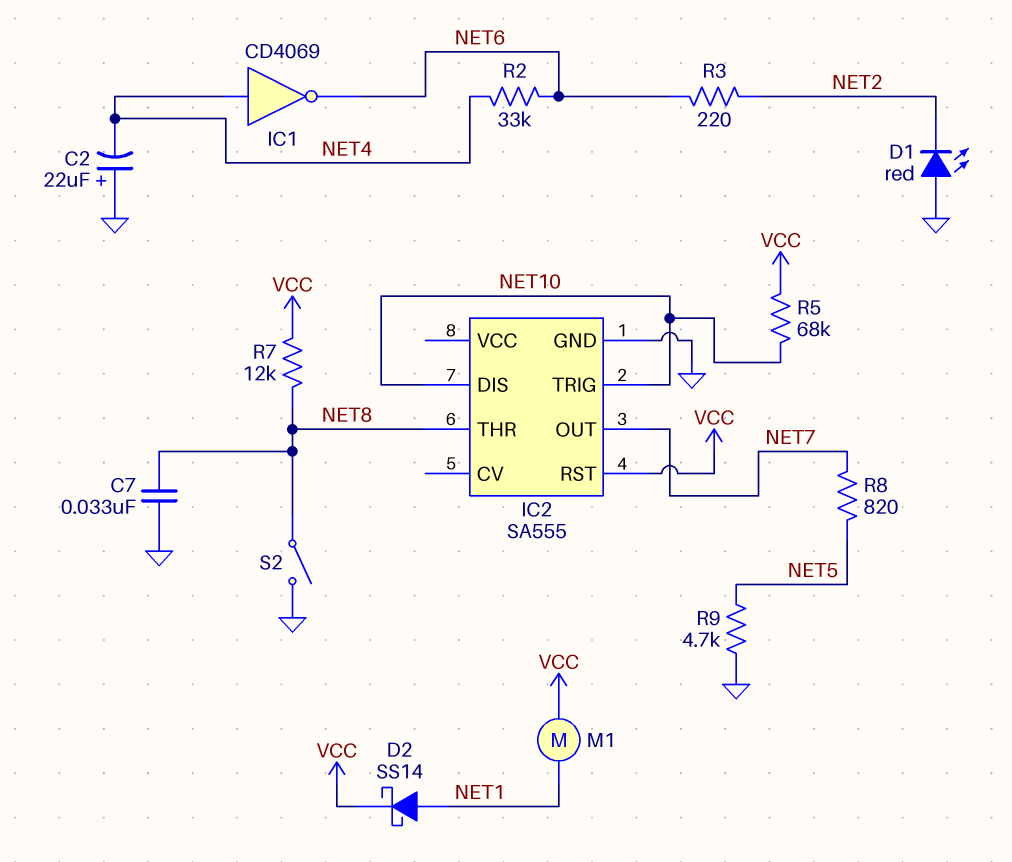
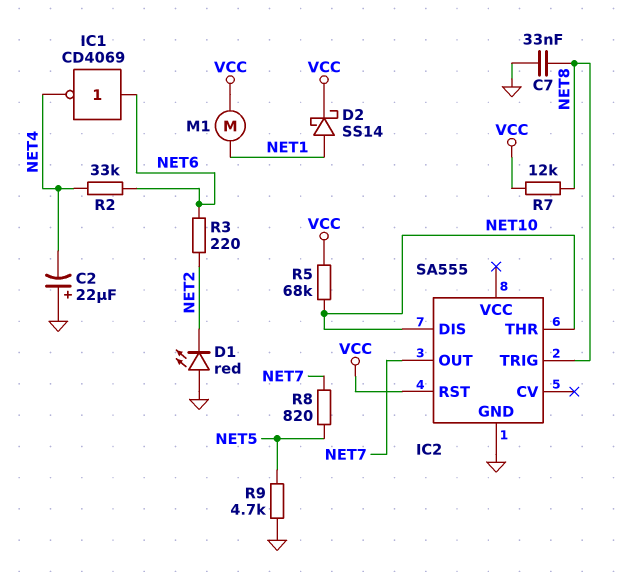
IC1: NOT CD4069 (in NET4, out NET6) -> NOT CD4069 (in NET6, out NET4)
IC2 pin THR: NET8 -> NET10
IC2 pin TRIG: NET10 -> NET8
S2: switch (GND, NET8) -> none

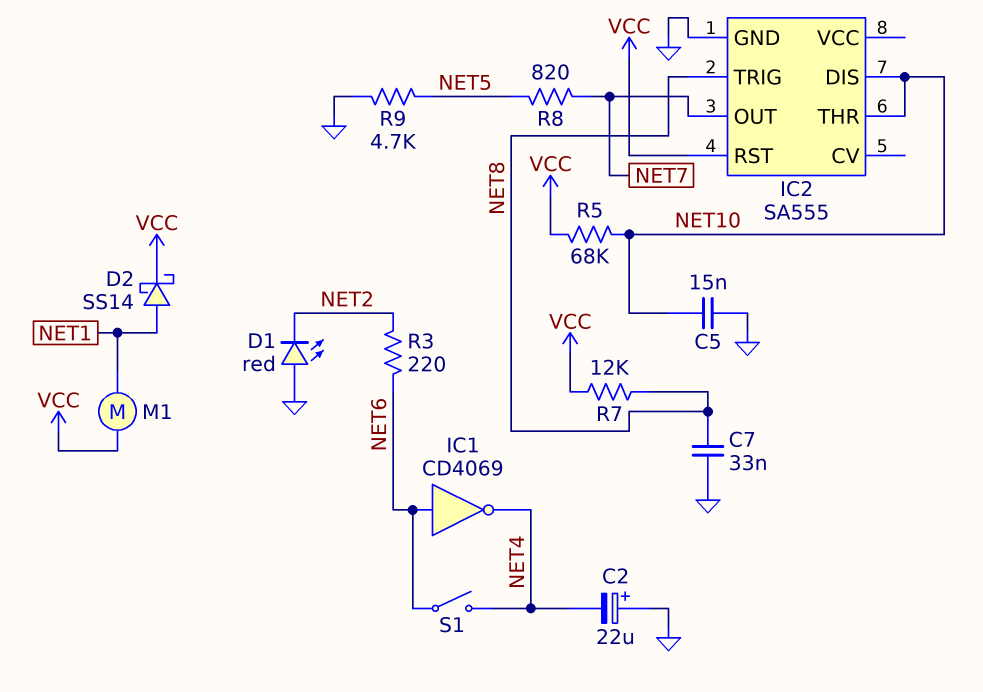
C5: none -> 15nF (GND, NET10)
R2: 33k (NET4, NET6) -> none
S1: none -> switch (NET4, NET6)

